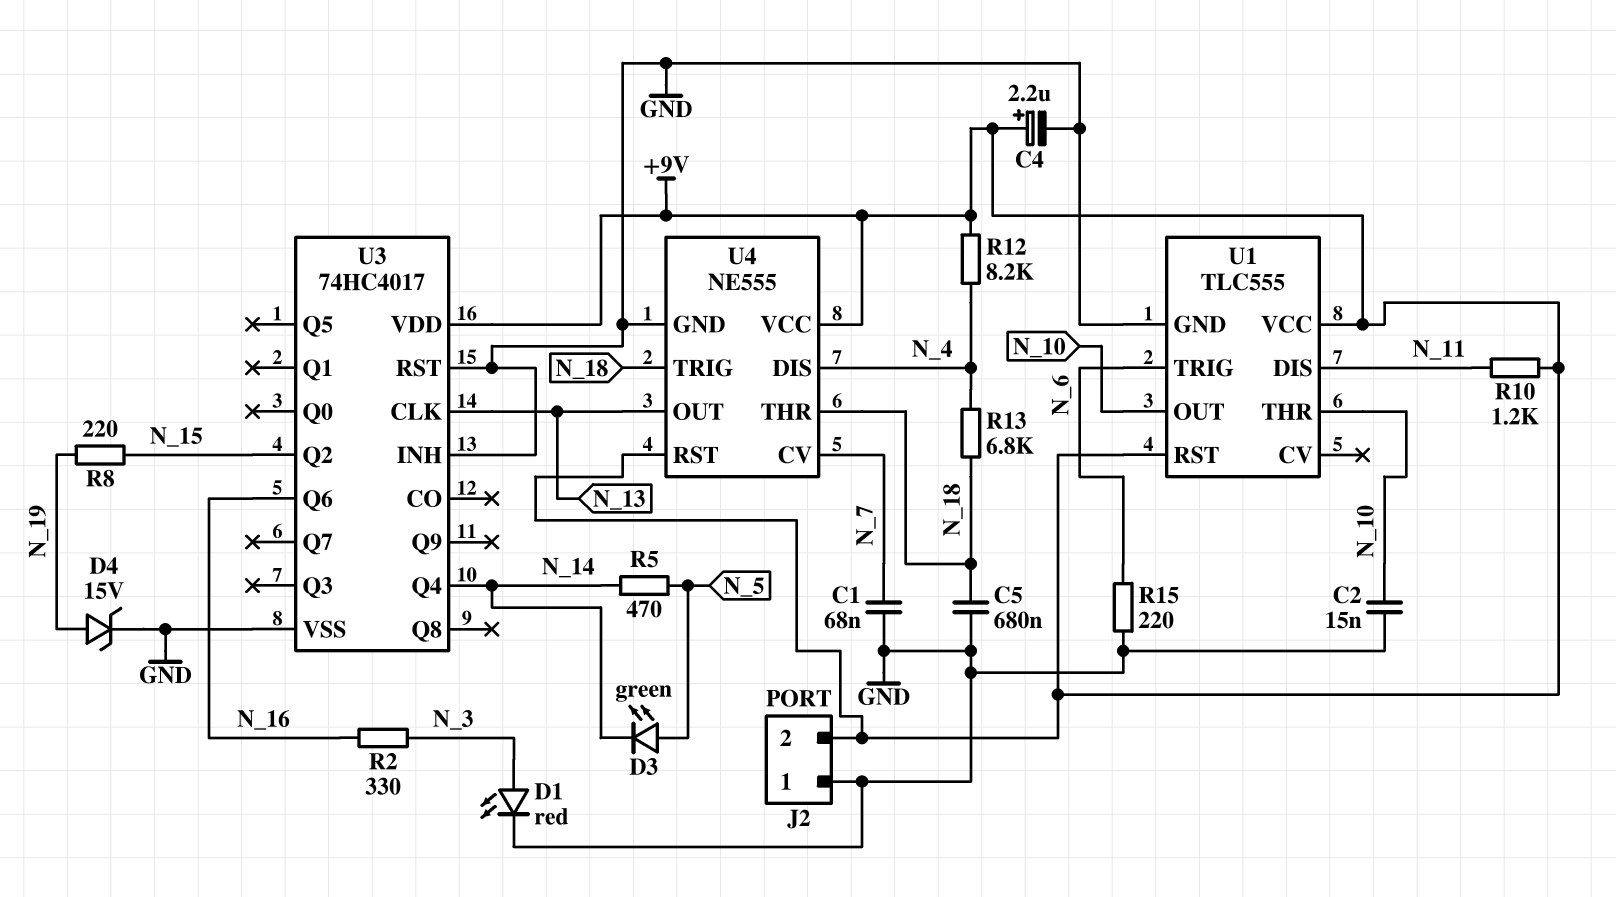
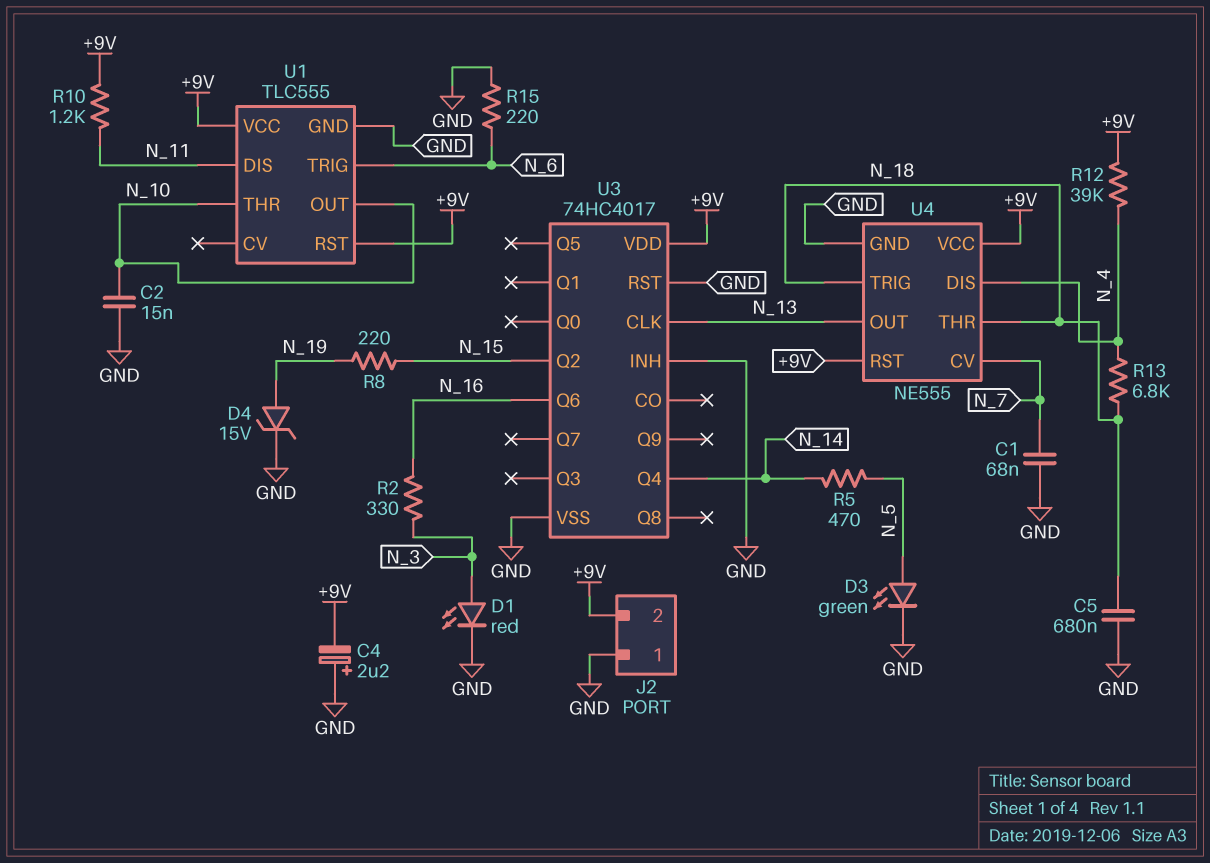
C4: 2.2uF (plus +9V, minus GND) -> 2.2uF (plus GND, minus +9V)
D3: LED green (A N_5, K N_14) -> LED green (A N_5, K GND)
R12: 8.2k (+9V, N_4) -> 39k (+9V, N_4)

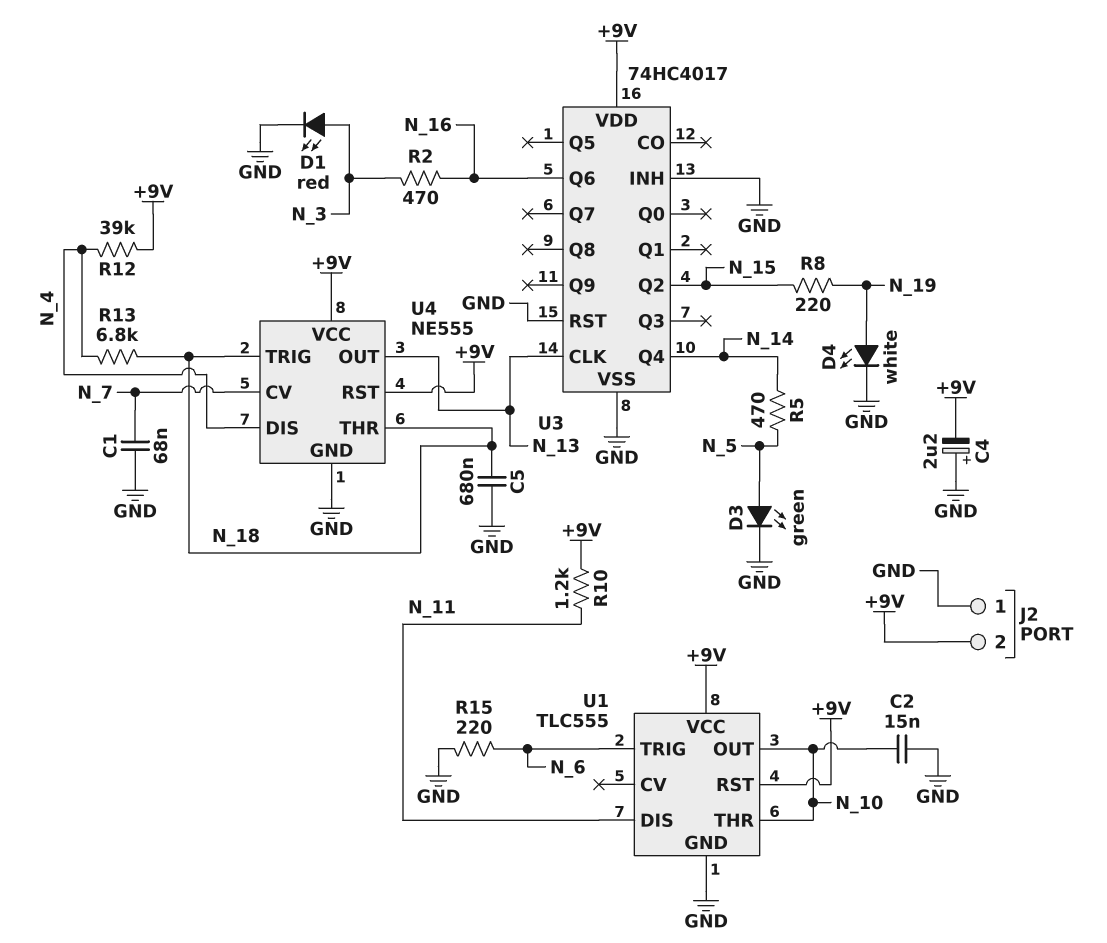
D4: zener 15V (A N_19, K GND) -> LED white (A N_19, K GND)
R2: 330 (N_3, N_16) -> 470 (N_3, N_16)

